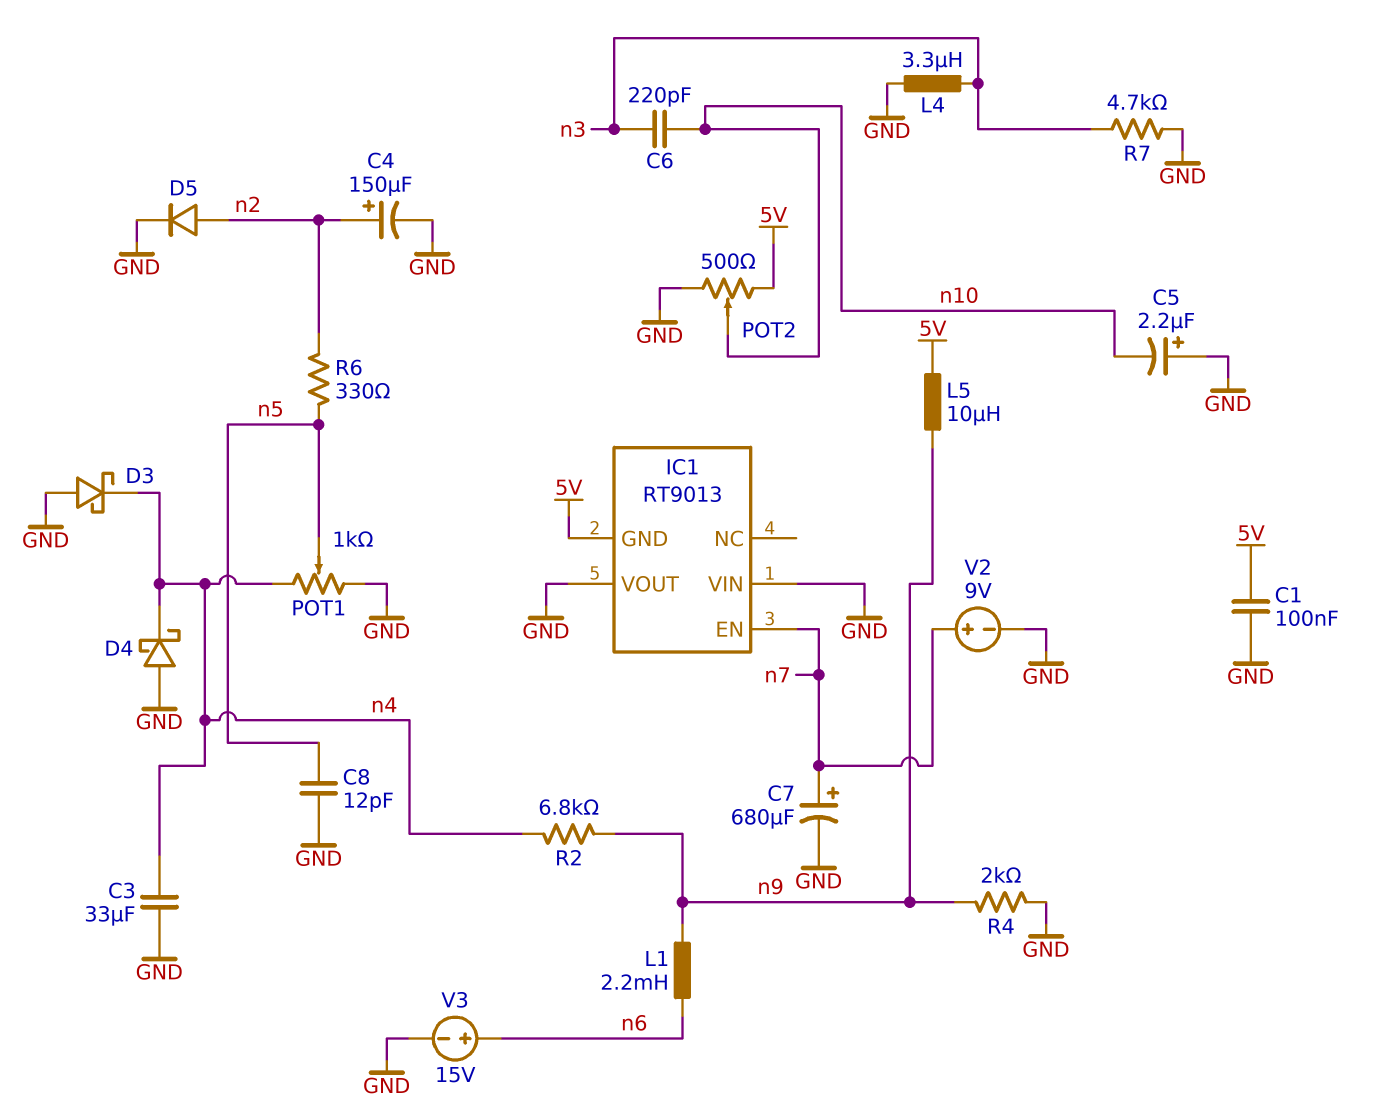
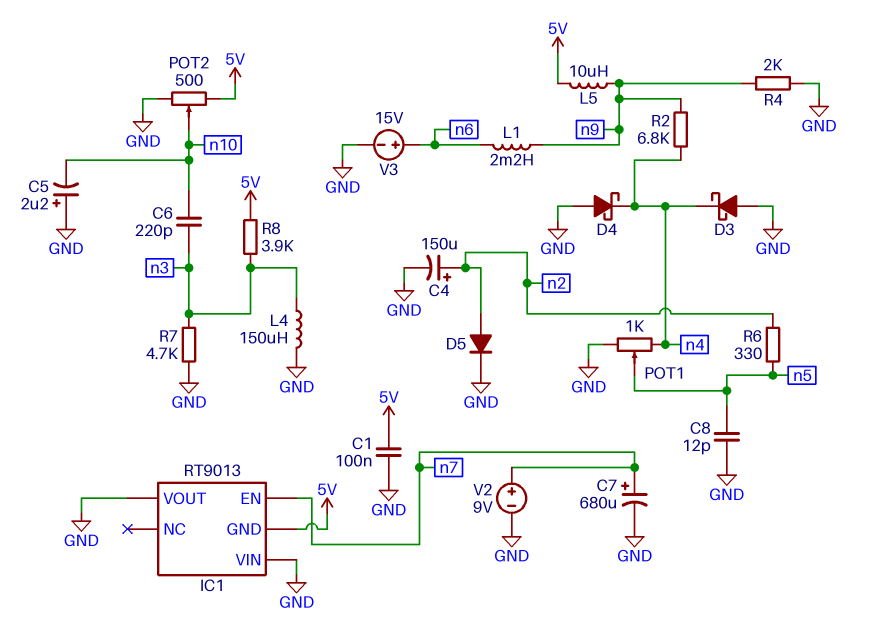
C3: 33uF (GND, n4) -> none
L4: 3.3uH (GND, n3) -> 150uH (GND, n3)
R8: none -> 3.9k (5V, n3)

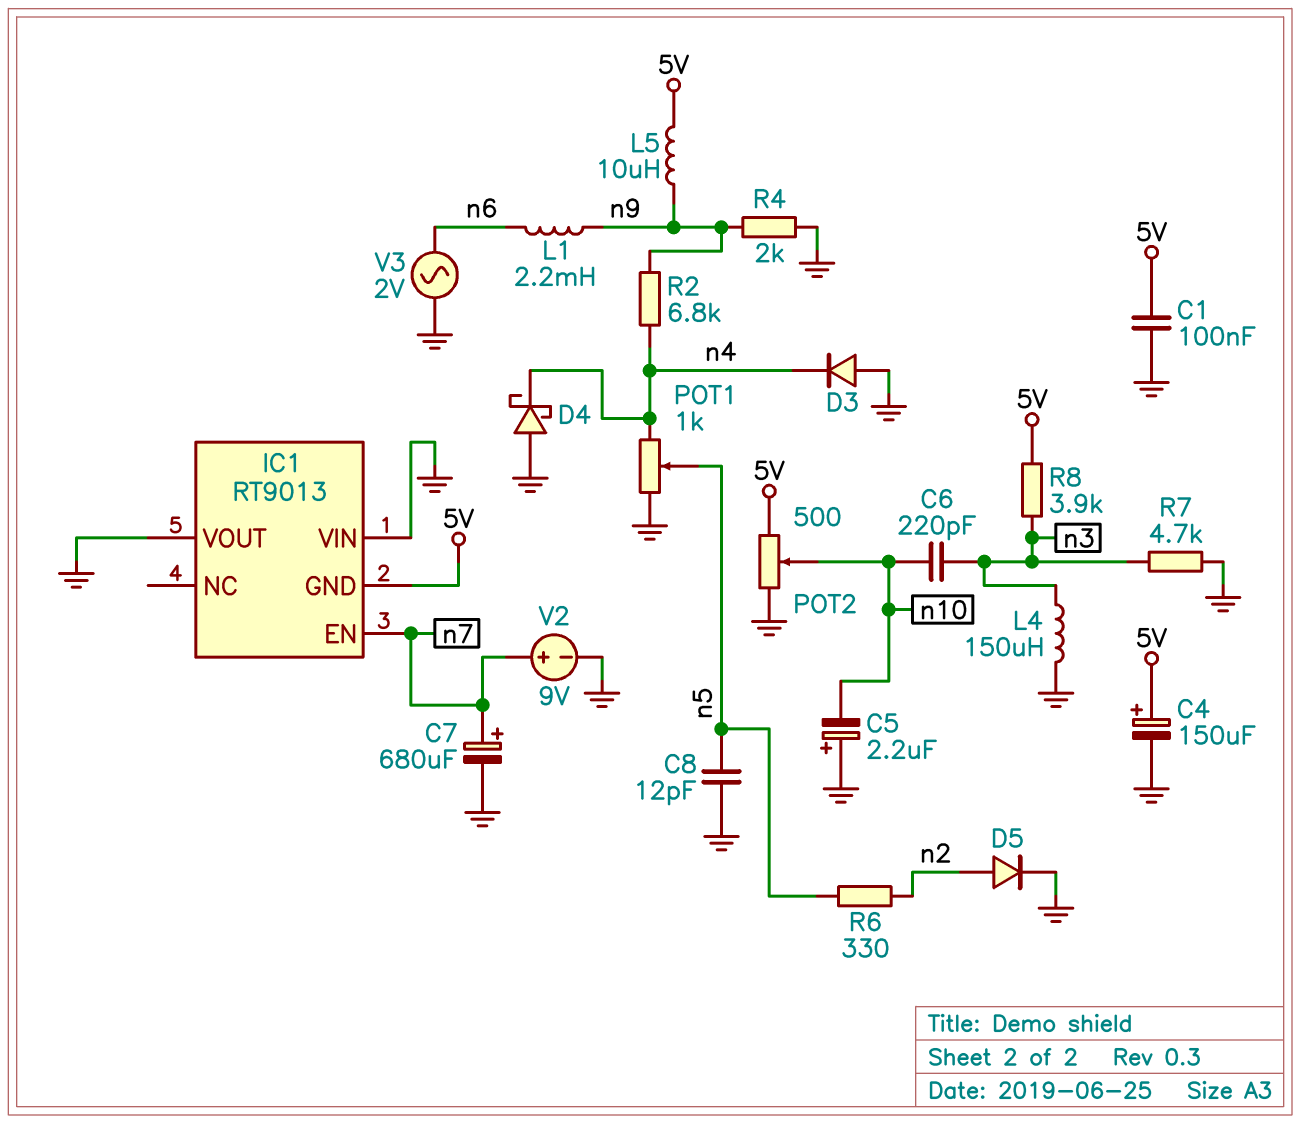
C4: 150uF (plus n2, minus GND) -> 150uF (plus 5V, minus GND)
D3: schottky (A GND, K n4) -> diode (A GND, K n4)
V3: 15V (plus n6, minus GND) -> AC 2V (GND, n6)

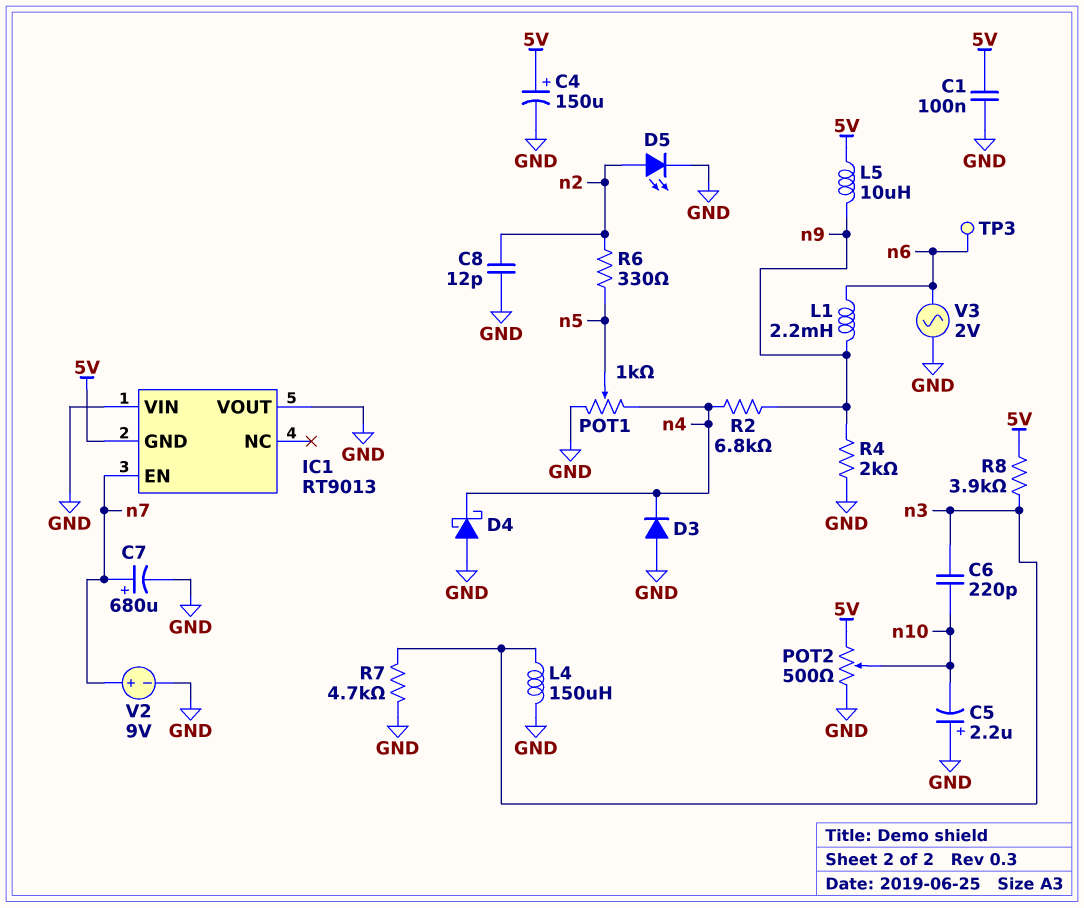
C8: 12pF (GND, n5) -> 12pF (GND, n2)
D5: diode (A n2, K GND) -> LED (A n2, K GND)
TP3: none -> test point (n6)

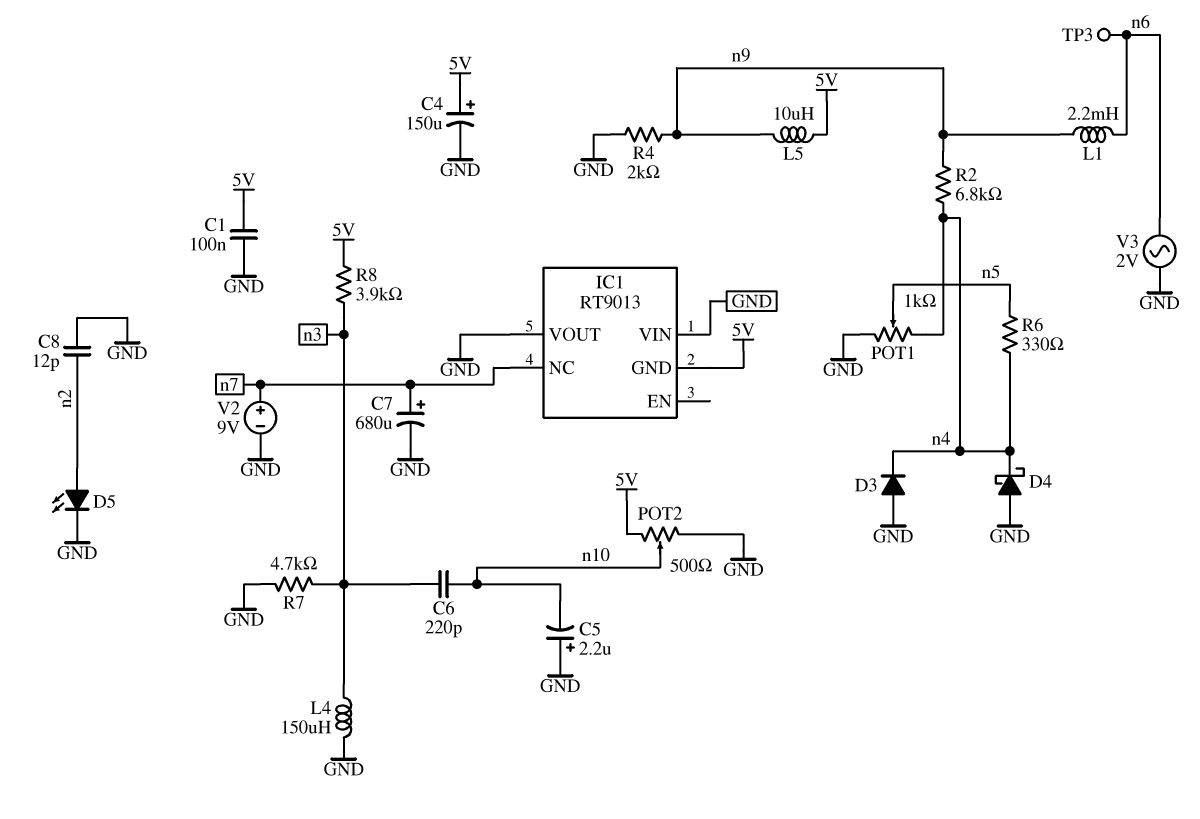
IC1 pin EN: n7 -> none
IC1 pin NC: none -> n7
R6: 330 (n2, n5) -> 330 (n4, n5)

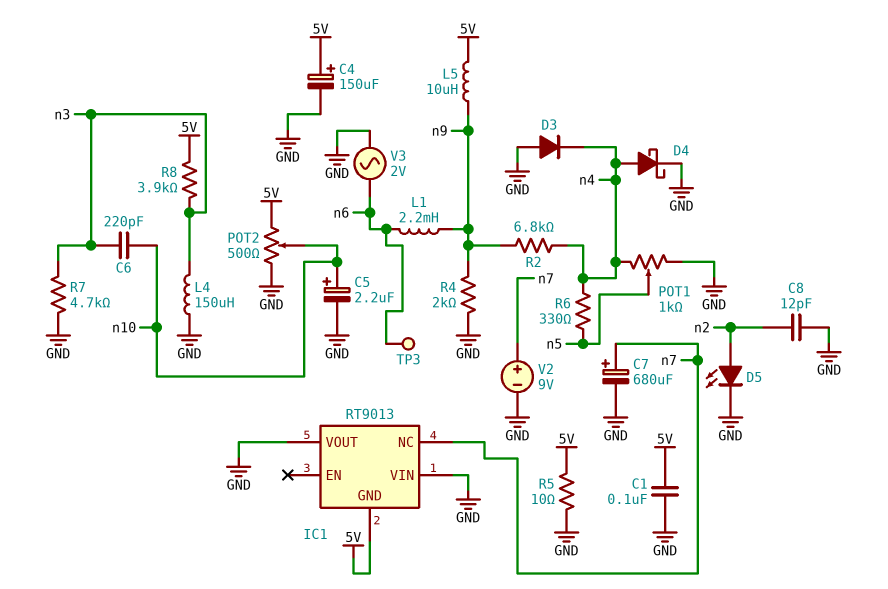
C5: 2.2uF (plus GND, minus n10) -> 2.2uF (plus n10, minus GND)
D4: schottky (A GND, K n4) -> schottky (A n4, K GND)
R5: none -> 10 (5V, GND)

